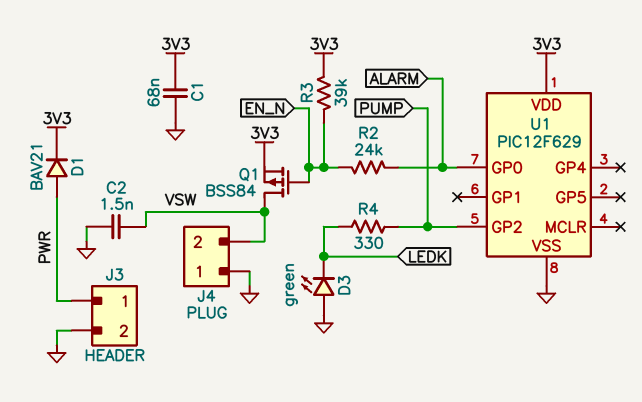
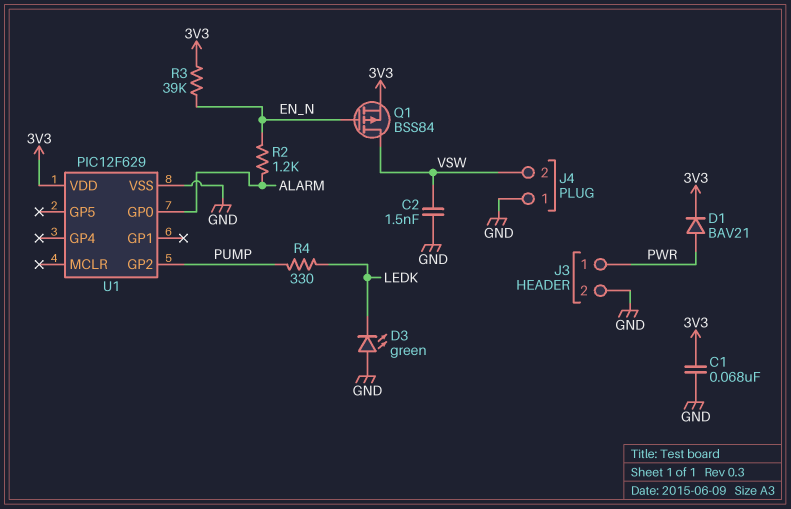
R2: 24k (ALARM, EN_N) -> 1.2k (ALARM, EN_N)

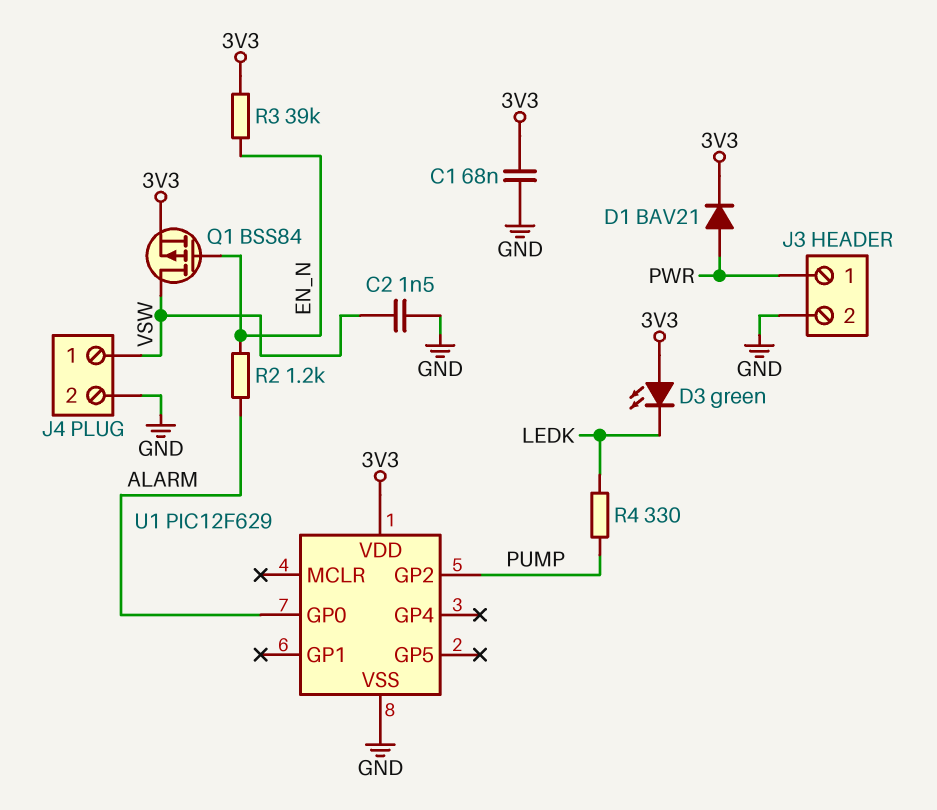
D3: LED green (A GND, K LEDK) -> LED green (A 3V3, K LEDK)
J4 pin 1: GND -> VSW
J4 pin 2: VSW -> GND

